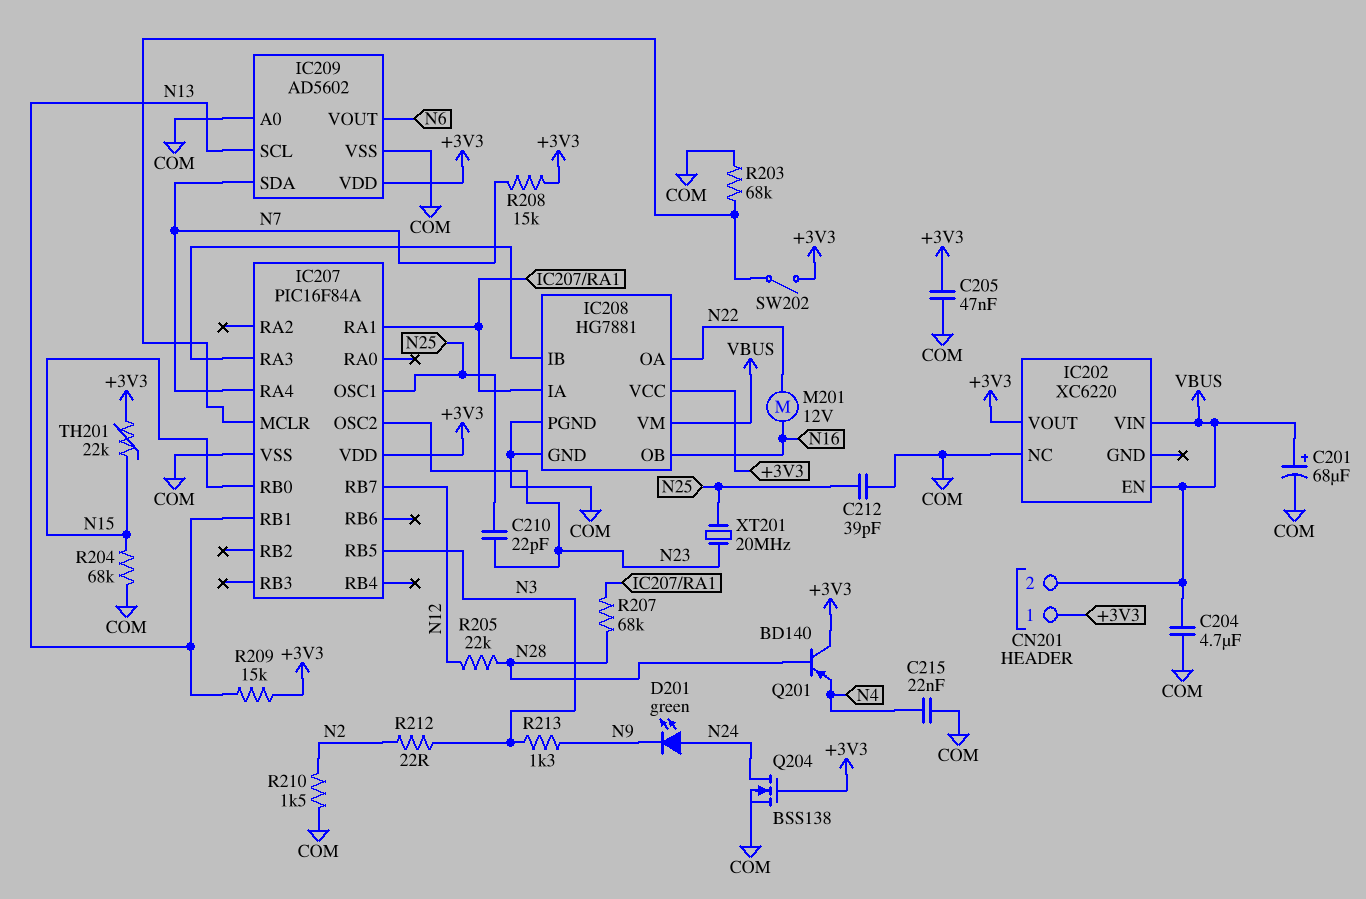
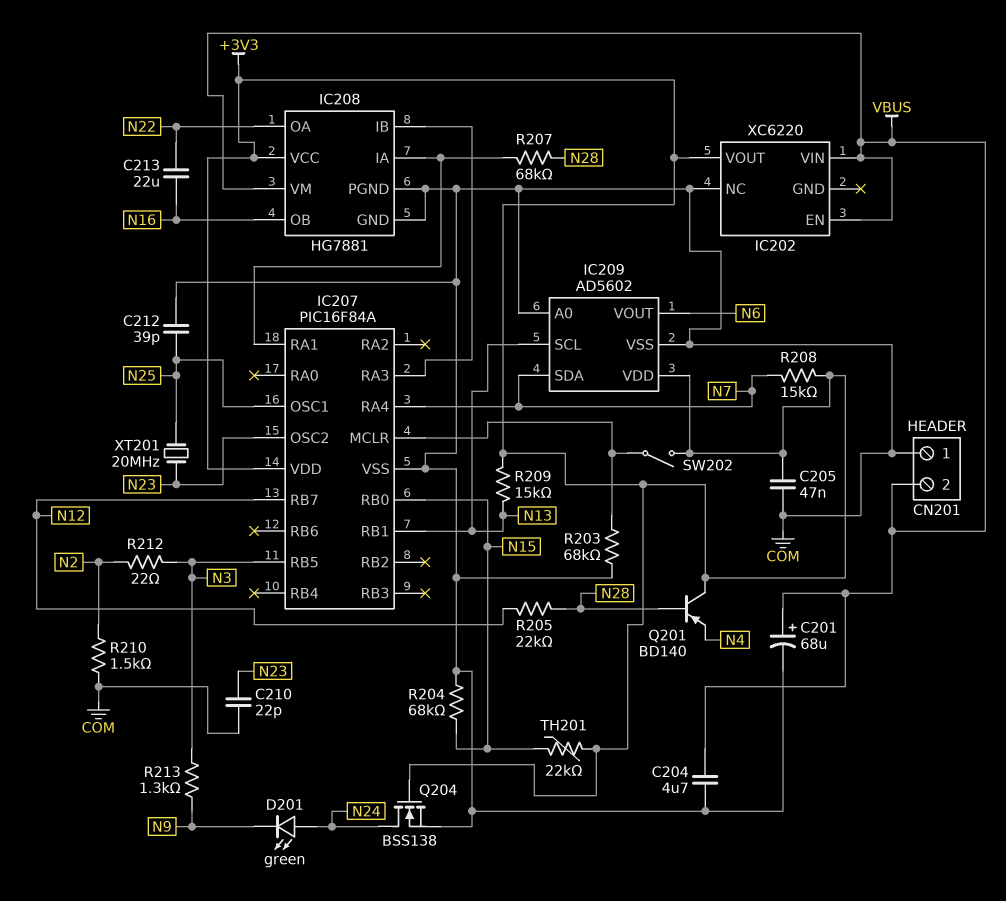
C210: 22pF (N23, N25) -> 22pF (COM, N23)
C213: none -> 22uF (N16, N22)
C215: 22nF (COM, N4) -> none
CN201 pin 1: +3V3 -> COM
M201: motor 12V (N16, N22) -> none

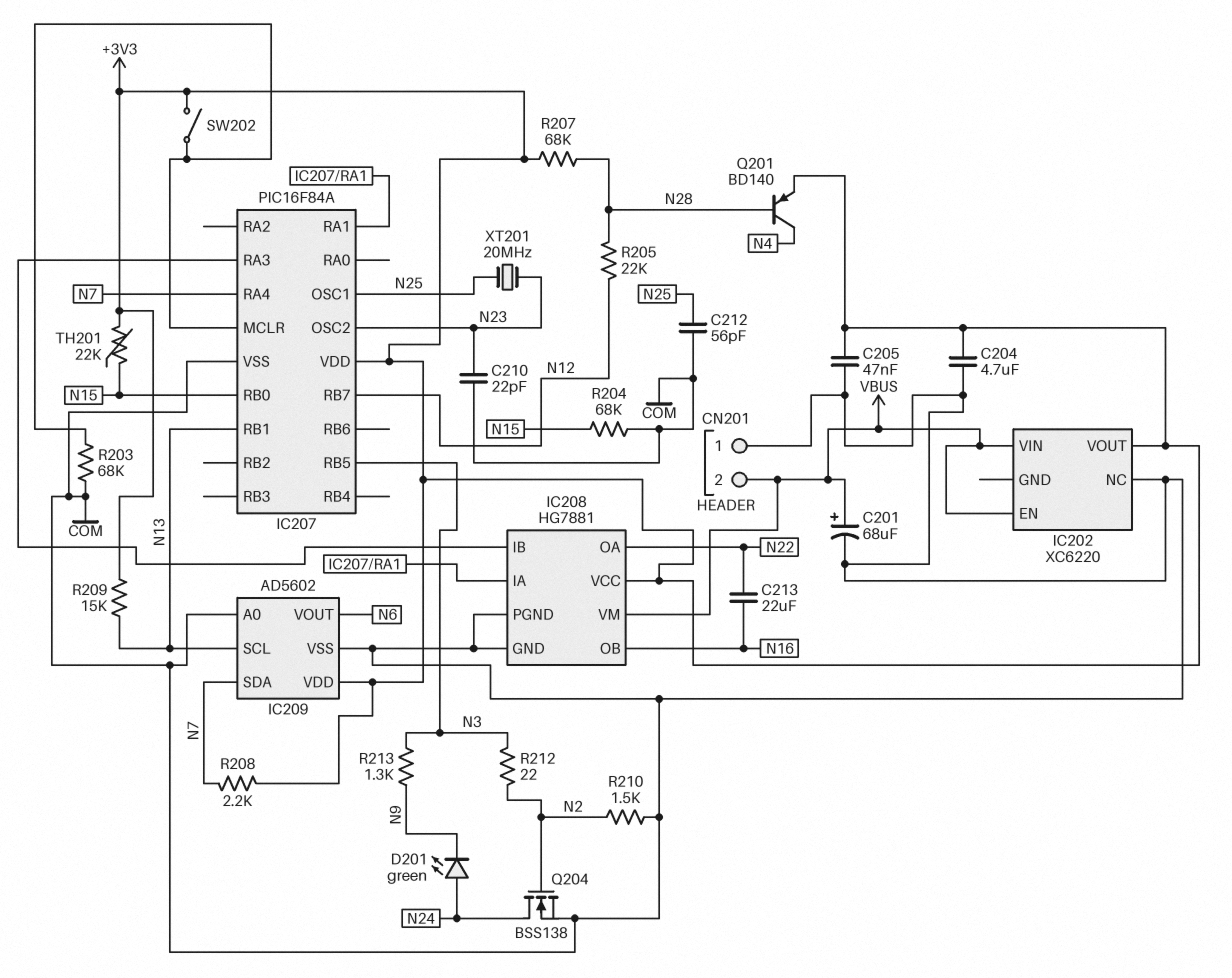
C204: 4.7uF (COM, VBUS) -> 4.7uF (+3V3, COM)
C212: 39pF (COM, N25) -> 56pF (COM, N25)
Q201: PNP BD140 (B N28, C +3V3, E N4) -> PNP BD140 (B N28, C N4, E +3V3)
Q204: NMOS BSS138 (G +3V3, D N24, S COM) -> NMOS BSS138 (G N2, D N24, S COM)
R207: 68k (IC207/RA1, N28) -> 68k (+3V3, N28)
R208: 15k (+3V3, N7) -> 2.2k (+3V3, N7)

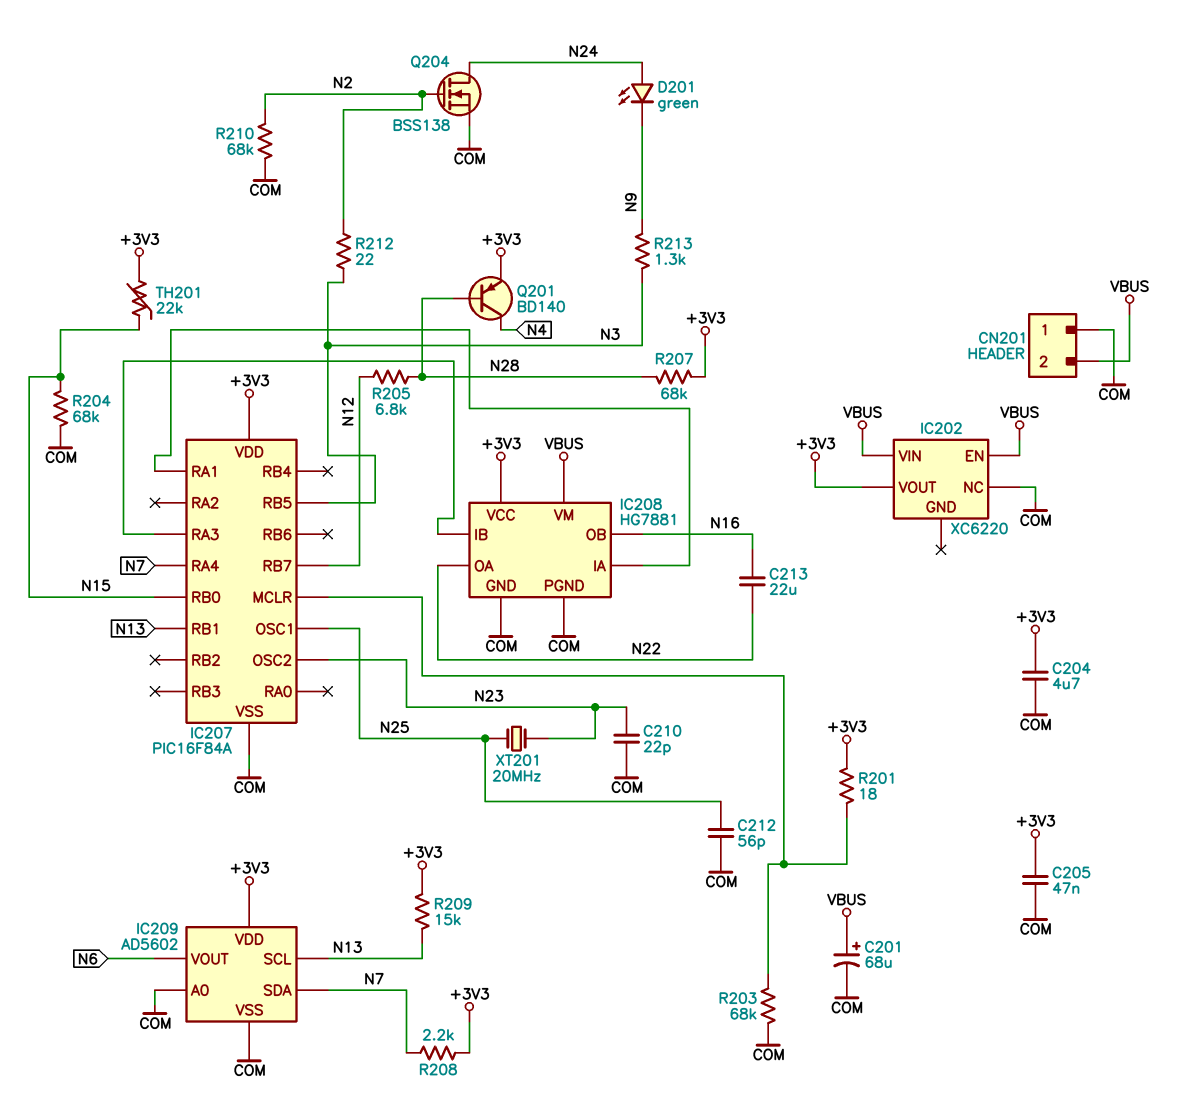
R201: none -> 18 (+3V3, IC207/MCLR)
R205: 22k (N12, N28) -> 6.8k (N12, N28)
R210: 1.5k (COM, N2) -> 68k (COM, N2)
SW202: switch (+3V3, IC207/MCLR) -> none

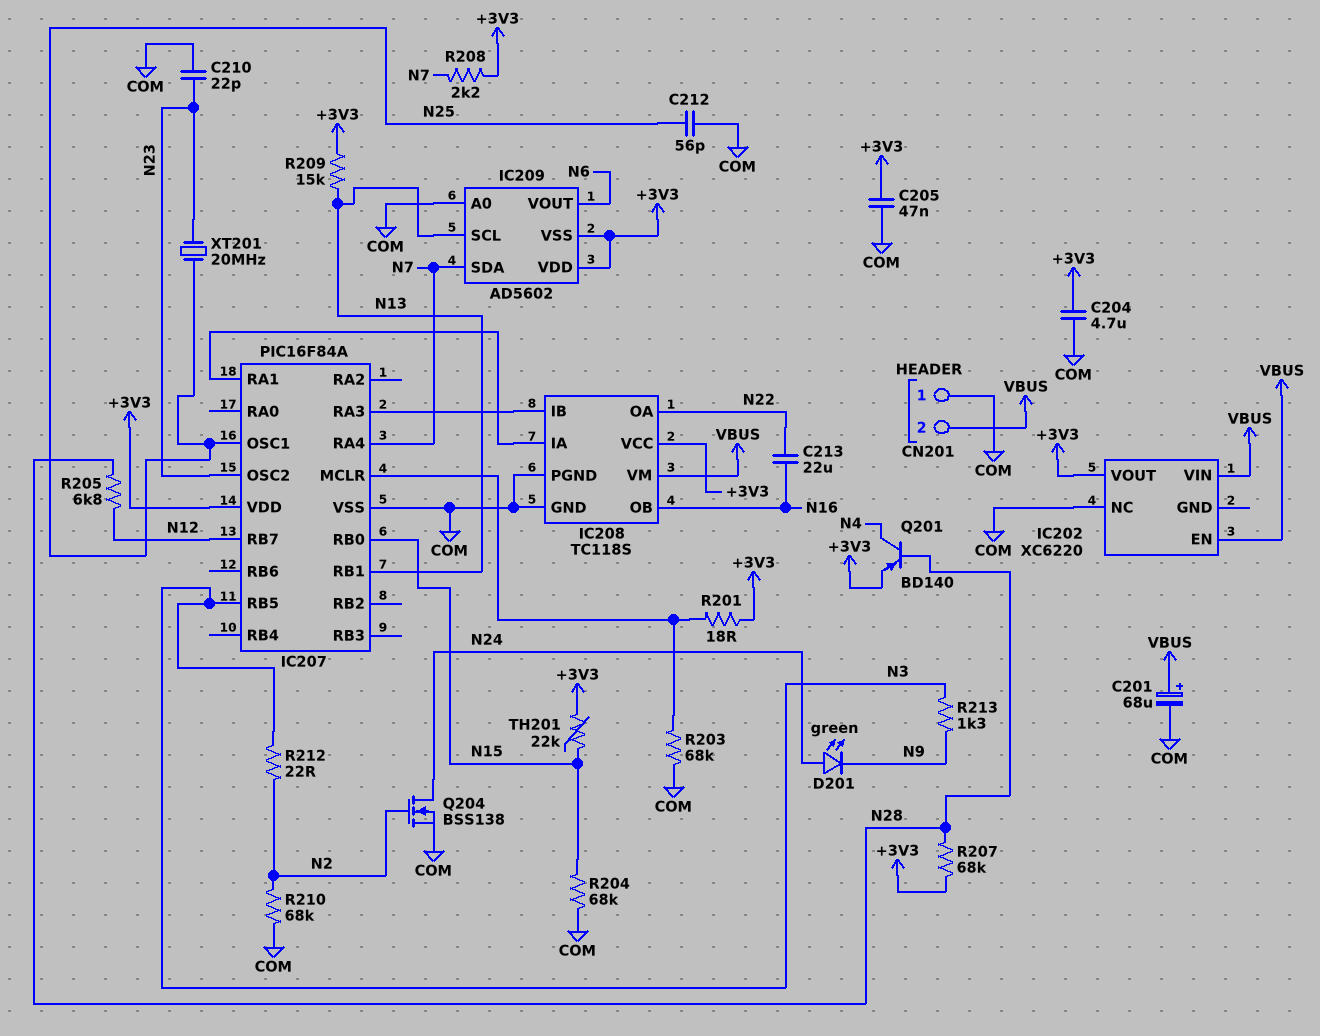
IC208: HG7881 -> TC118S
IC209 pin VSS: COM -> +3V3

